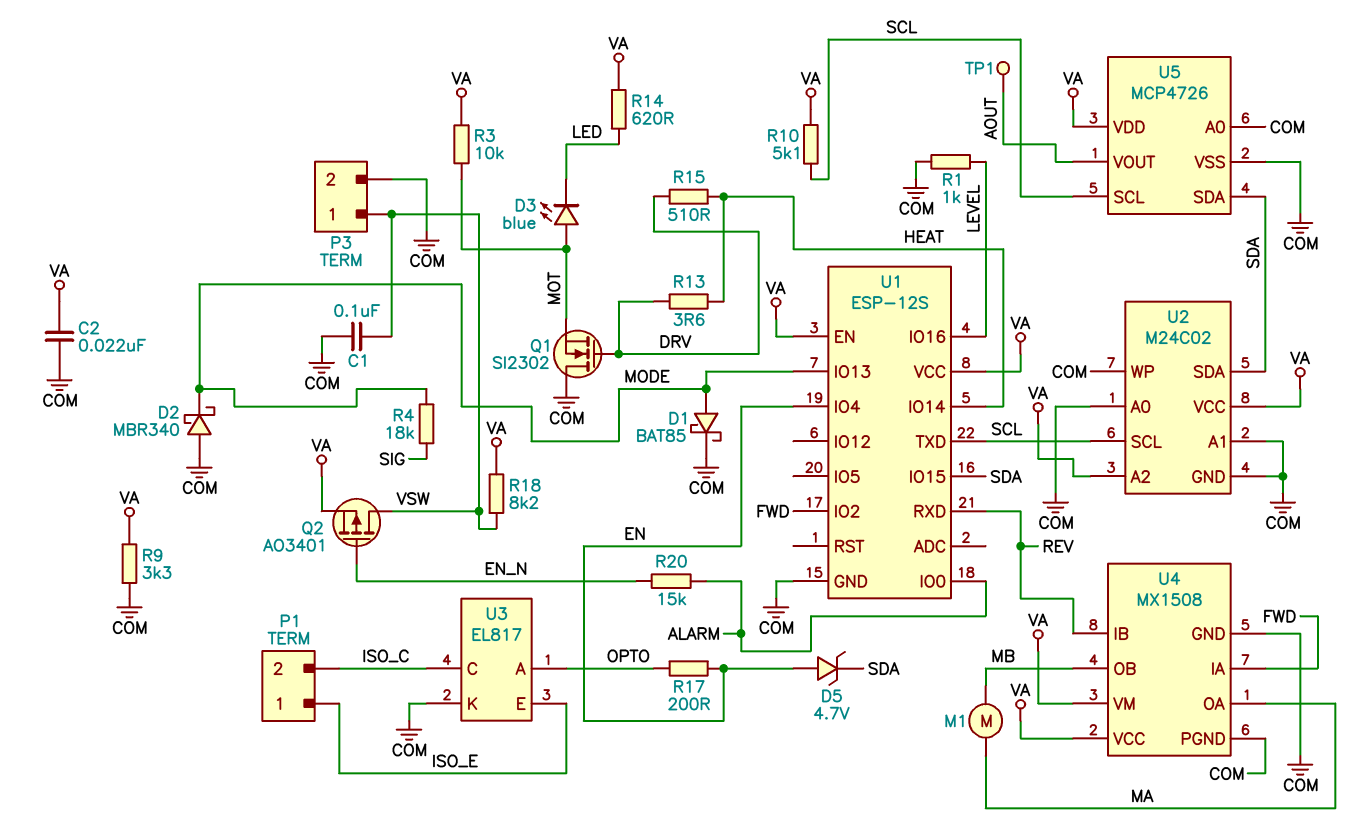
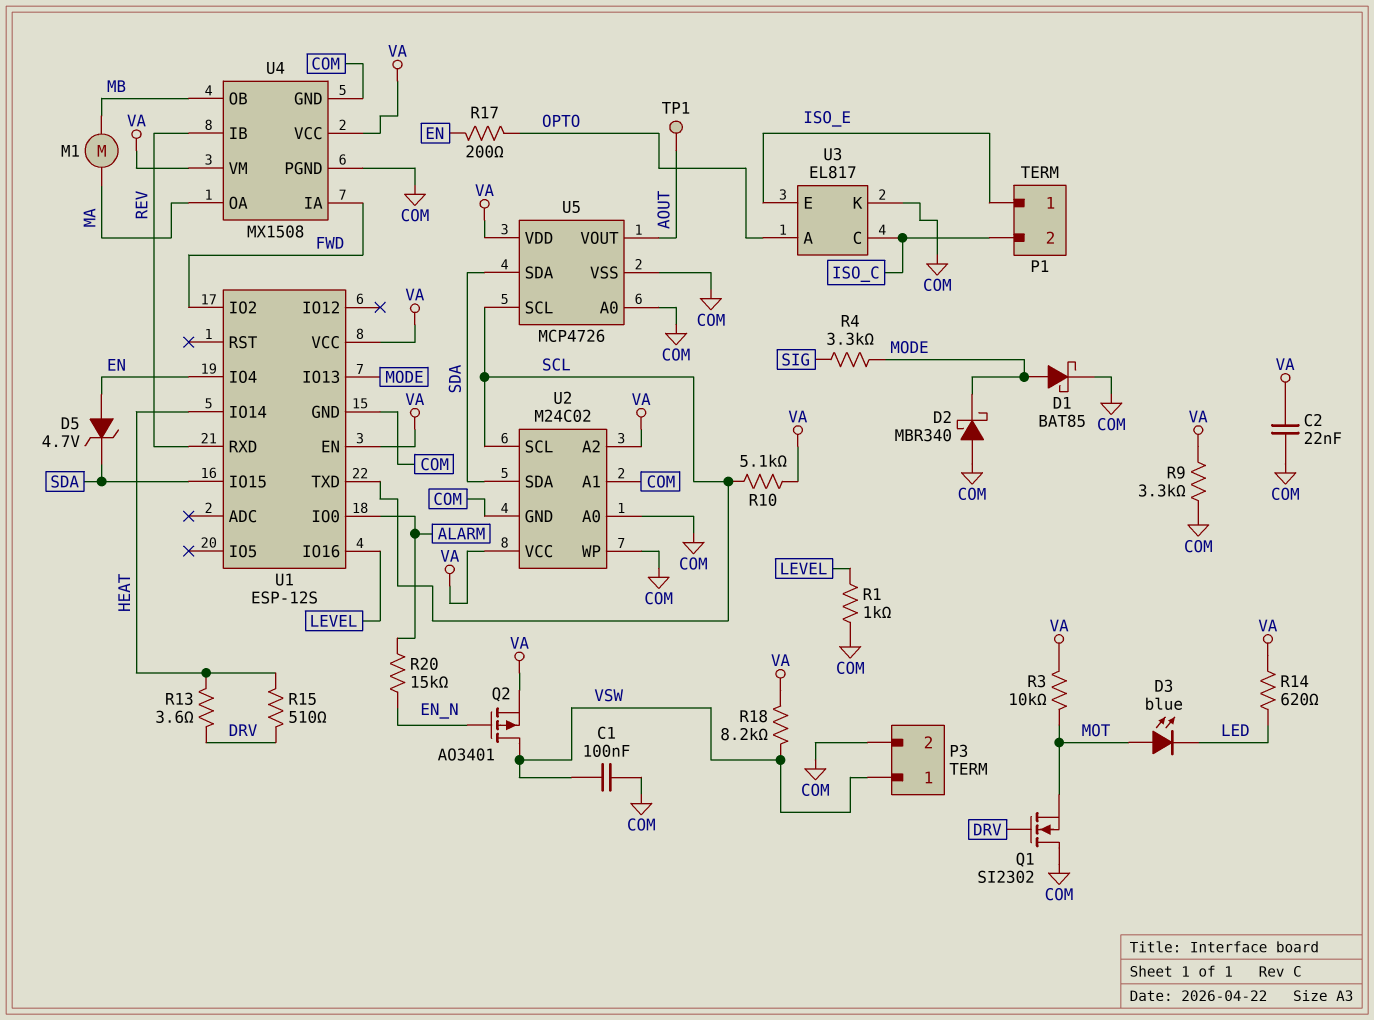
R4: 18k (MODE, SIG) -> 3.3k (MODE, SIG)

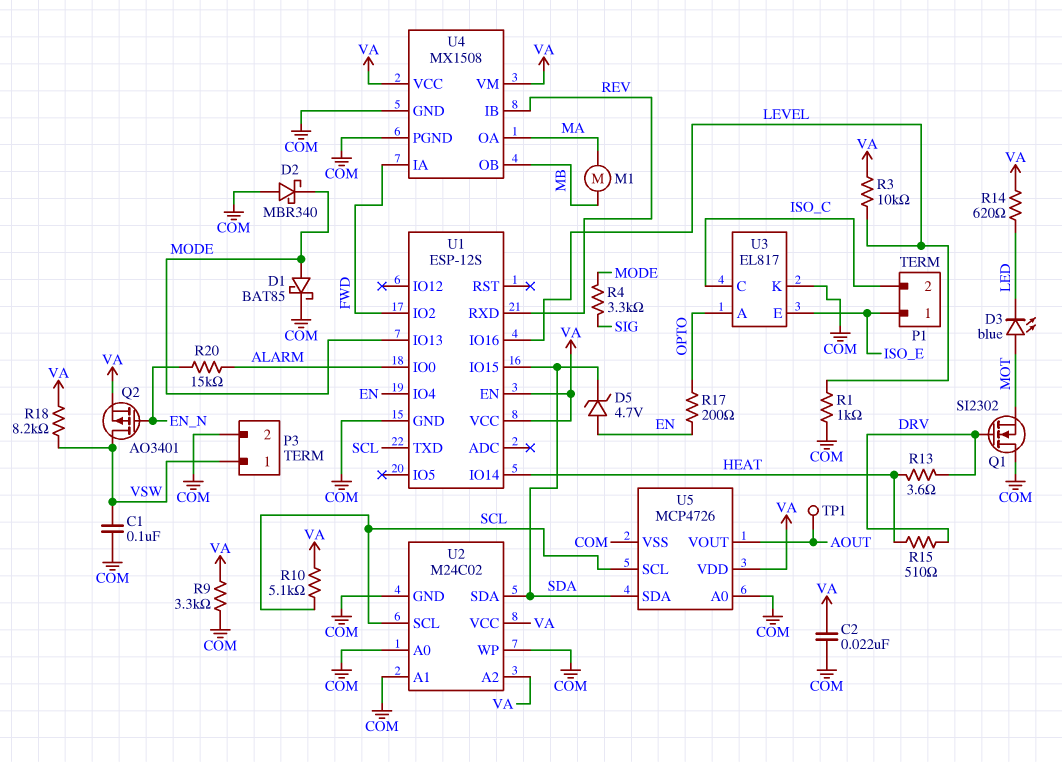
R3: 10k (MOT, VA) -> 10k (LEVEL, VA)

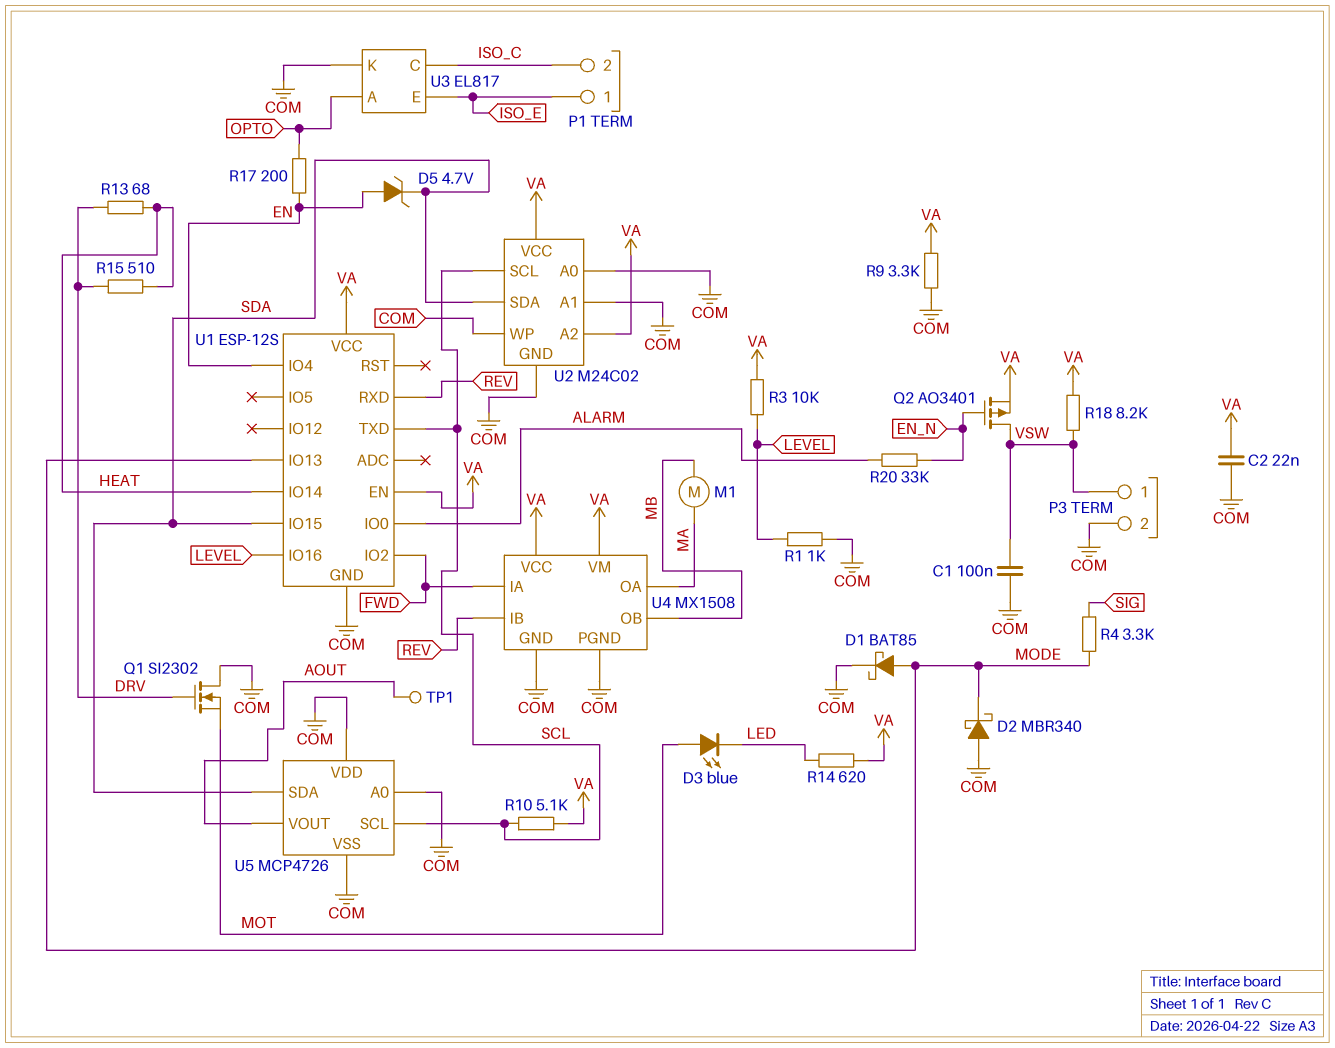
R13: 3.6 (DRV, HEAT) -> 68 (DRV, HEAT)
R20: 15k (ALARM, EN_N) -> 33k (ALARM, EN_N)
U5 pin VDD: VA -> COM

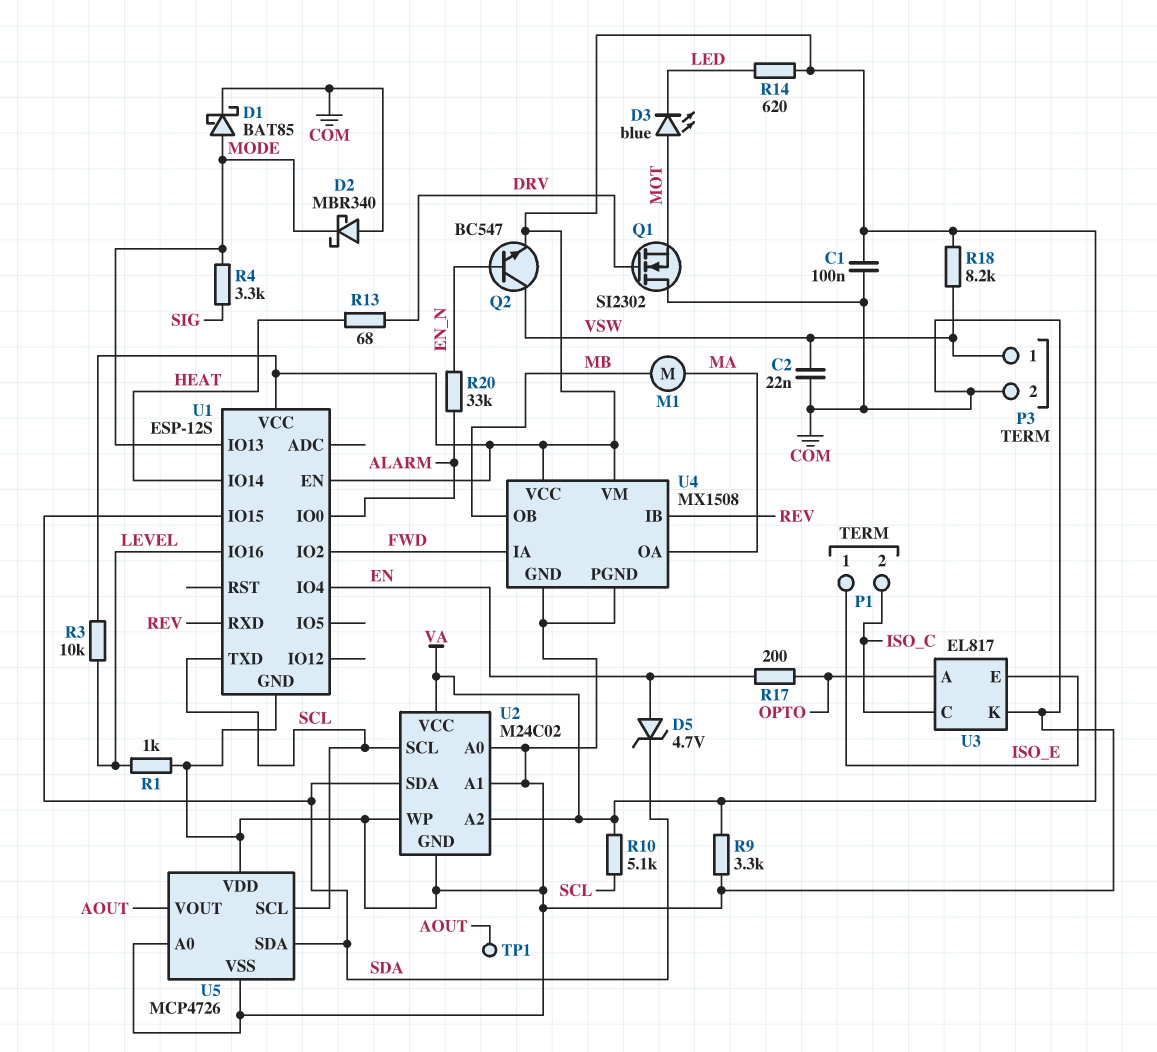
C1: 100nF (COM, VSW) -> 100nF (COM, VA)
C2: 22nF (COM, VA) -> 22nF (COM, VSW)
Q2: PMOS AO3401 (G EN_N, D VSW, S VA) -> NPN BC547 (B EN_N, C VSW, E VA)
R15: 510 (DRV, HEAT) -> none

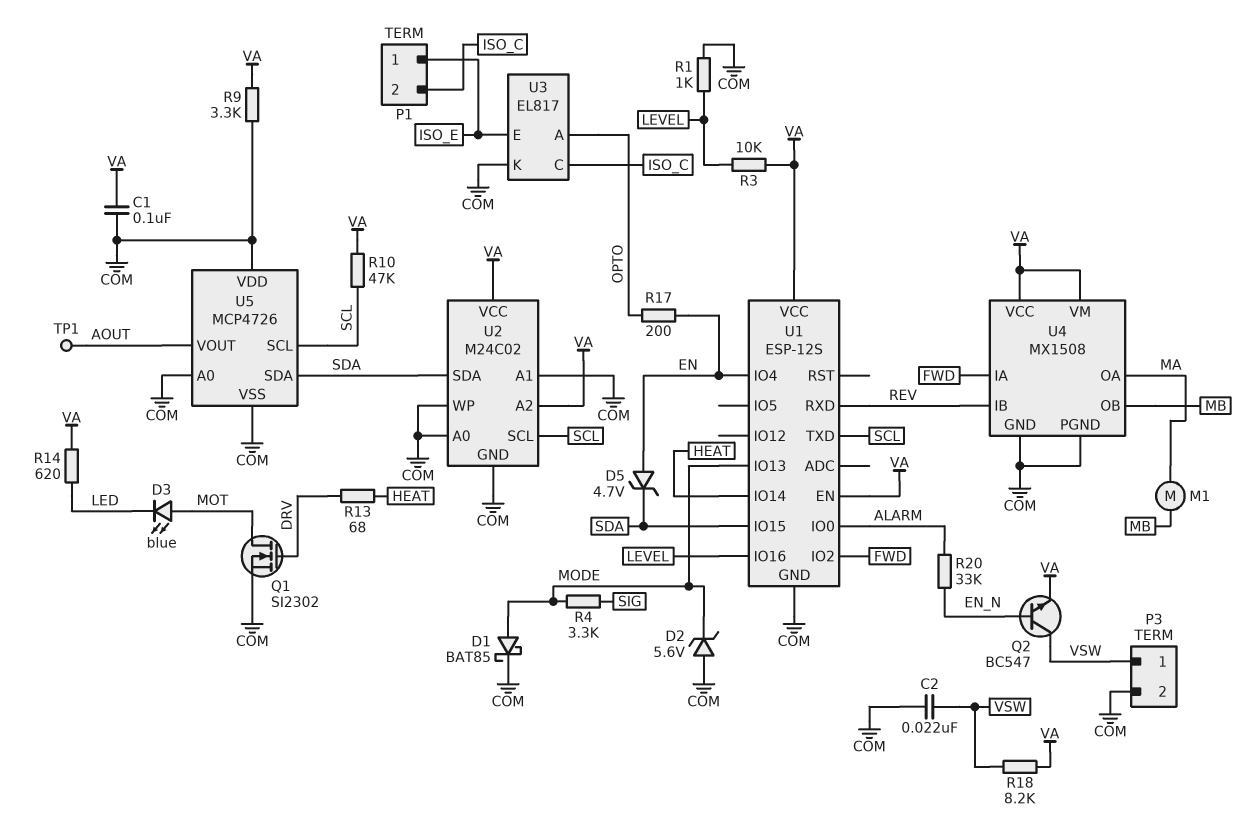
D2: schottky MBR340 (A COM, K MODE) -> zener 5.6V (A COM, K MODE)
Q1: NMOS SI2302 (G DRV, D COM, S MOT) -> NMOS SI2302 (G DRV, D MOT, S COM)
R10: 5.1k (SCL, VA) -> 47k (SCL, VA)

